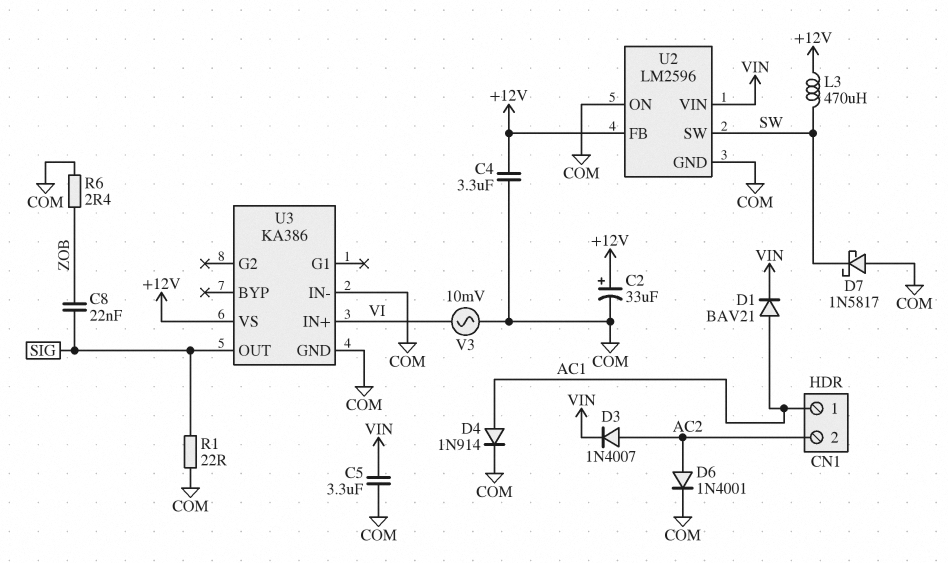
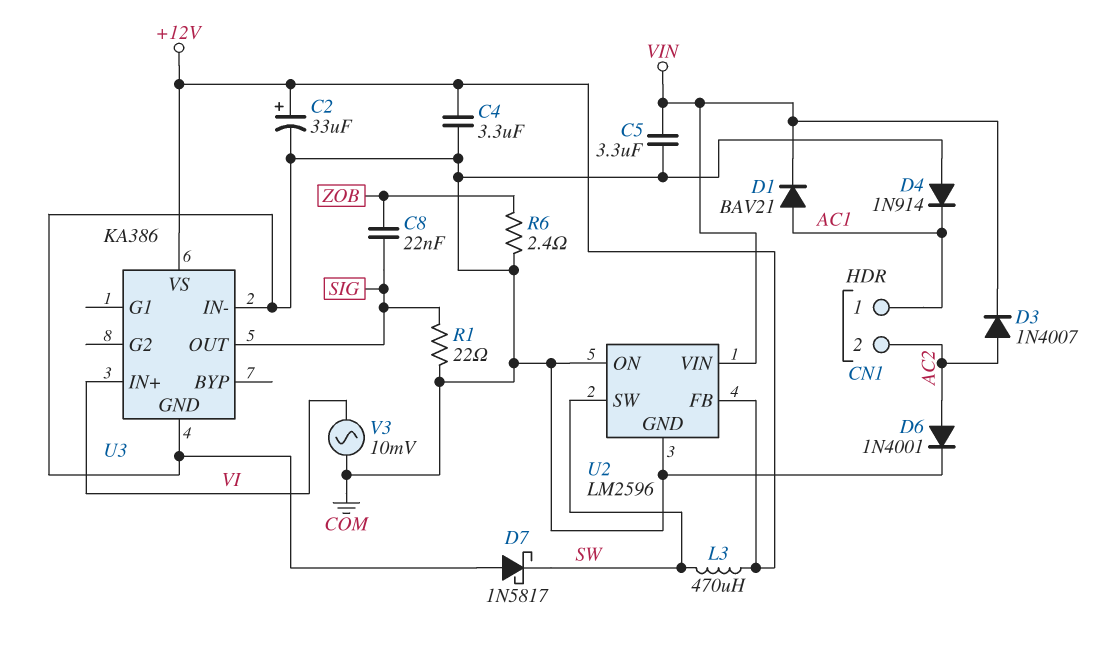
D4: diode 1N914 (A AC1, K COM) -> diode 1N914 (A COM, K AC1)

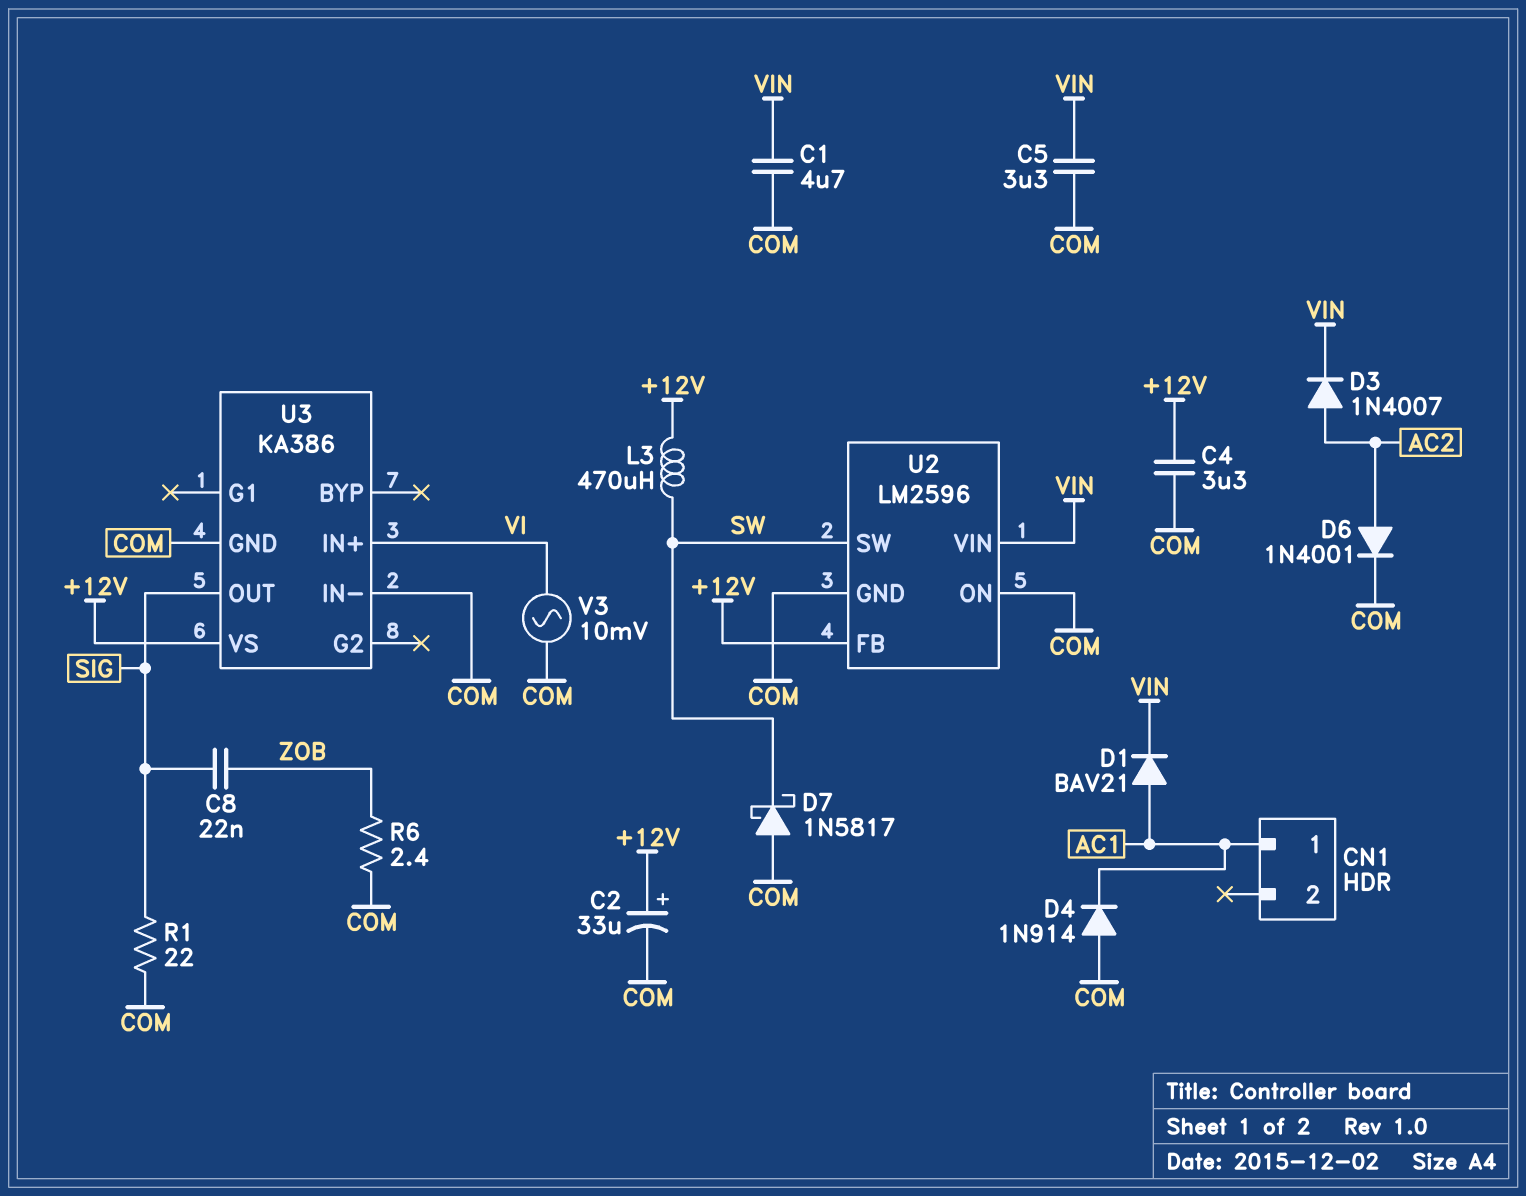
C1: none -> 4.7uF (COM, VIN)
CN1 pin 2: AC2 -> none

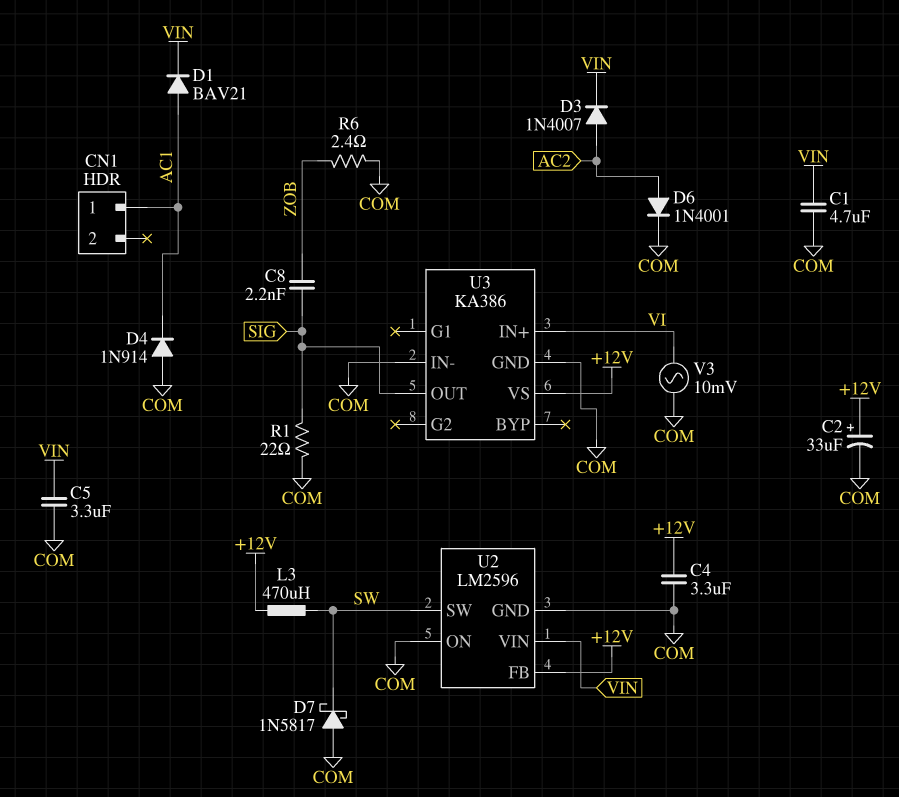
C8: 22nF (SIG, ZOB) -> 2.2nF (SIG, ZOB)

